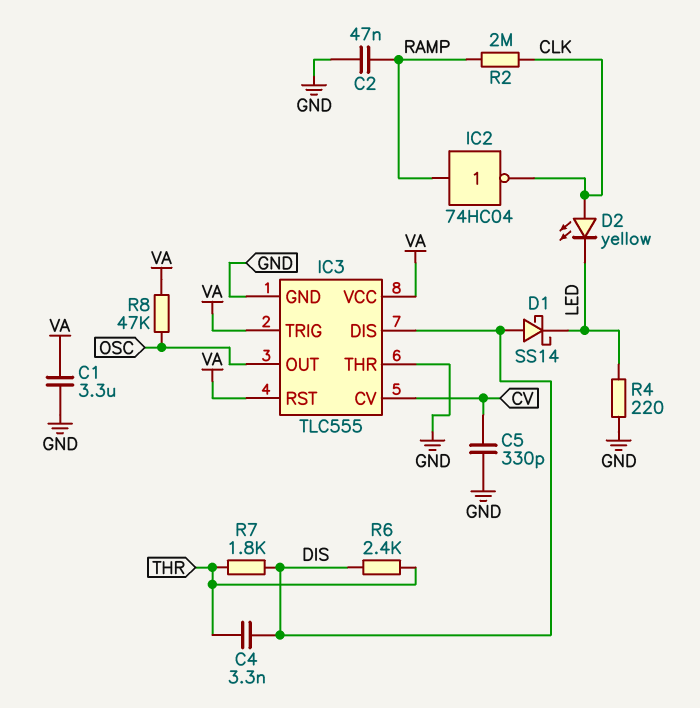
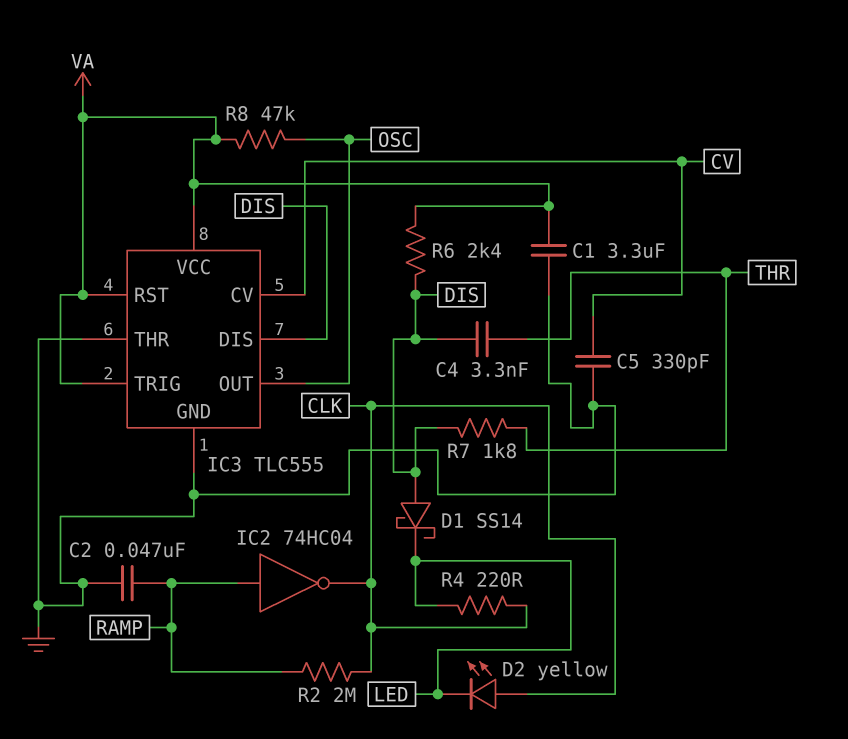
R4: 220 (GND, LED) -> 220 (CLK, LED)
R6: 2.4k (DIS, THR) -> 2.4k (DIS, VA)

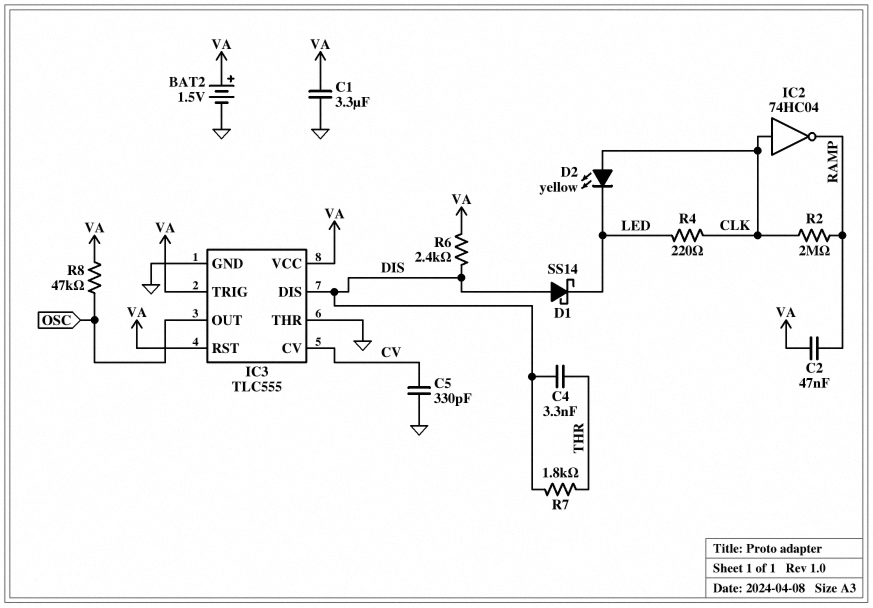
BAT2: none -> 1.5V (plus VA, minus GND)
C2: 47nF (GND, RAMP) -> 47nF (RAMP, VA)
IC2: NOT 74HC04 (in RAMP, out CLK) -> NOT 74HC04 (in CLK, out RAMP)

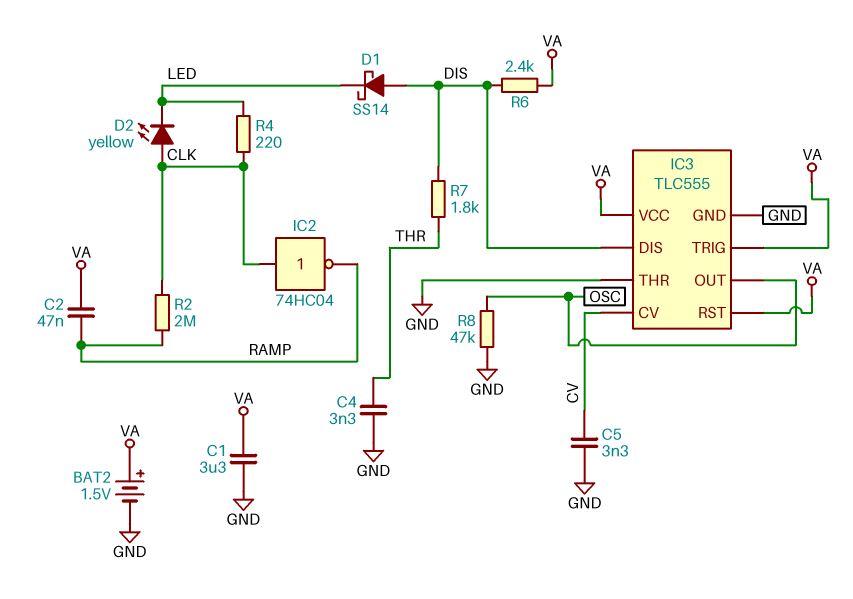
C4: 3.3nF (DIS, THR) -> 3.3nF (GND, THR)
C5: 330pF (CV, GND) -> 3.3nF (CV, GND)
R8: 47k (OSC, VA) -> 47k (GND, OSC)

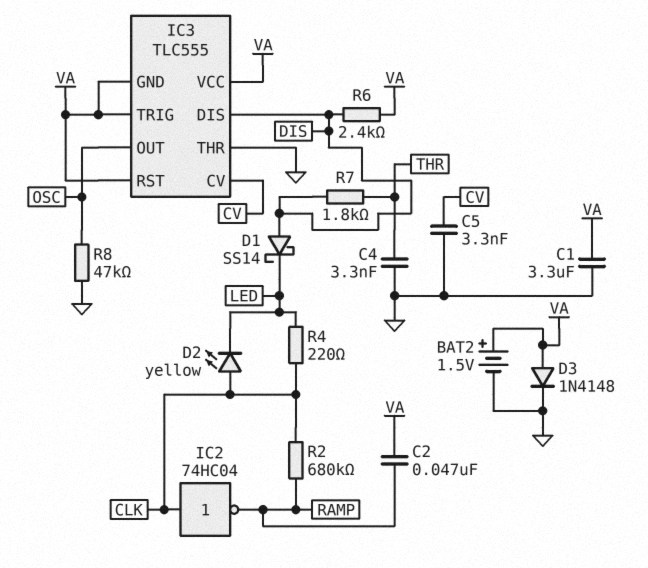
D3: none -> diode 1N4148 (A VA, K GND)
IC3 pin GND: GND -> VA
R2: 2M (CLK, RAMP) -> 680k (CLK, RAMP)

